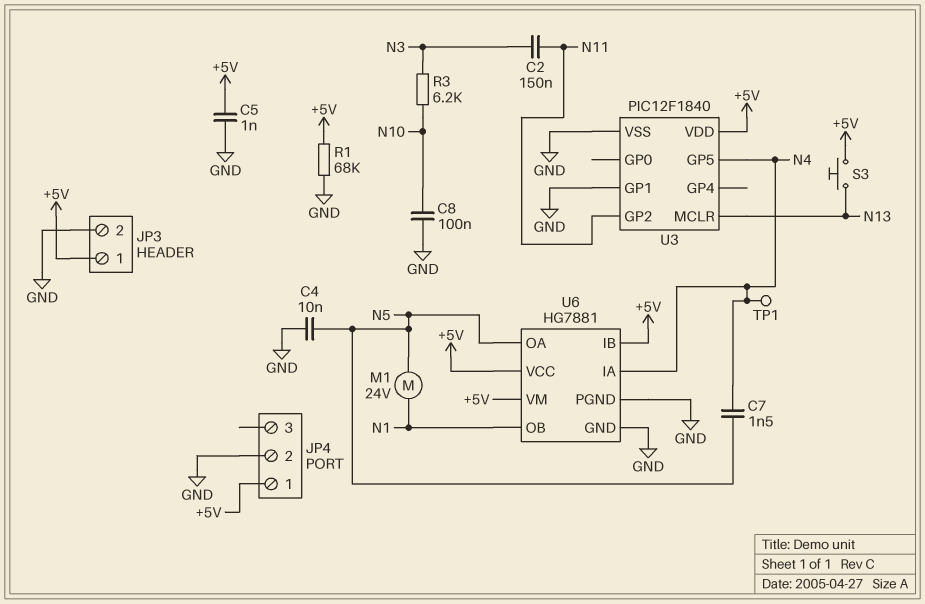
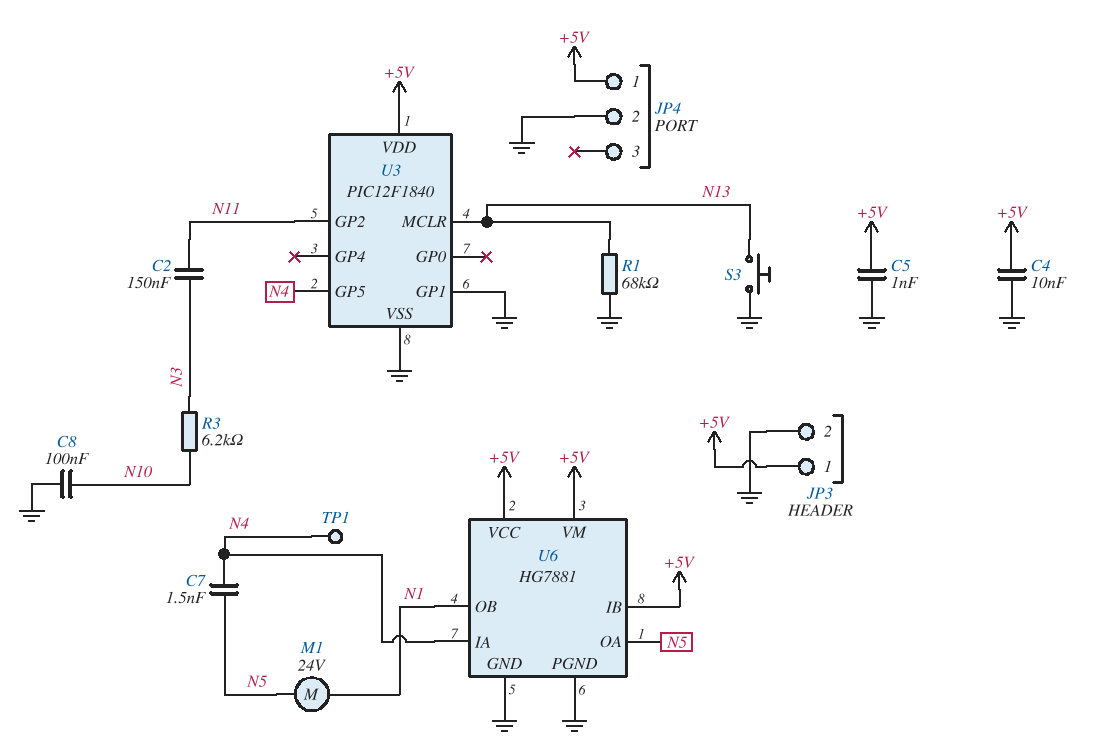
C4: 10nF (GND, N5) -> 10nF (+5V, GND)
R1: 68k (+5V, GND) -> 68k (GND, N13)
S3: button (+5V, N13) -> button (GND, N13)

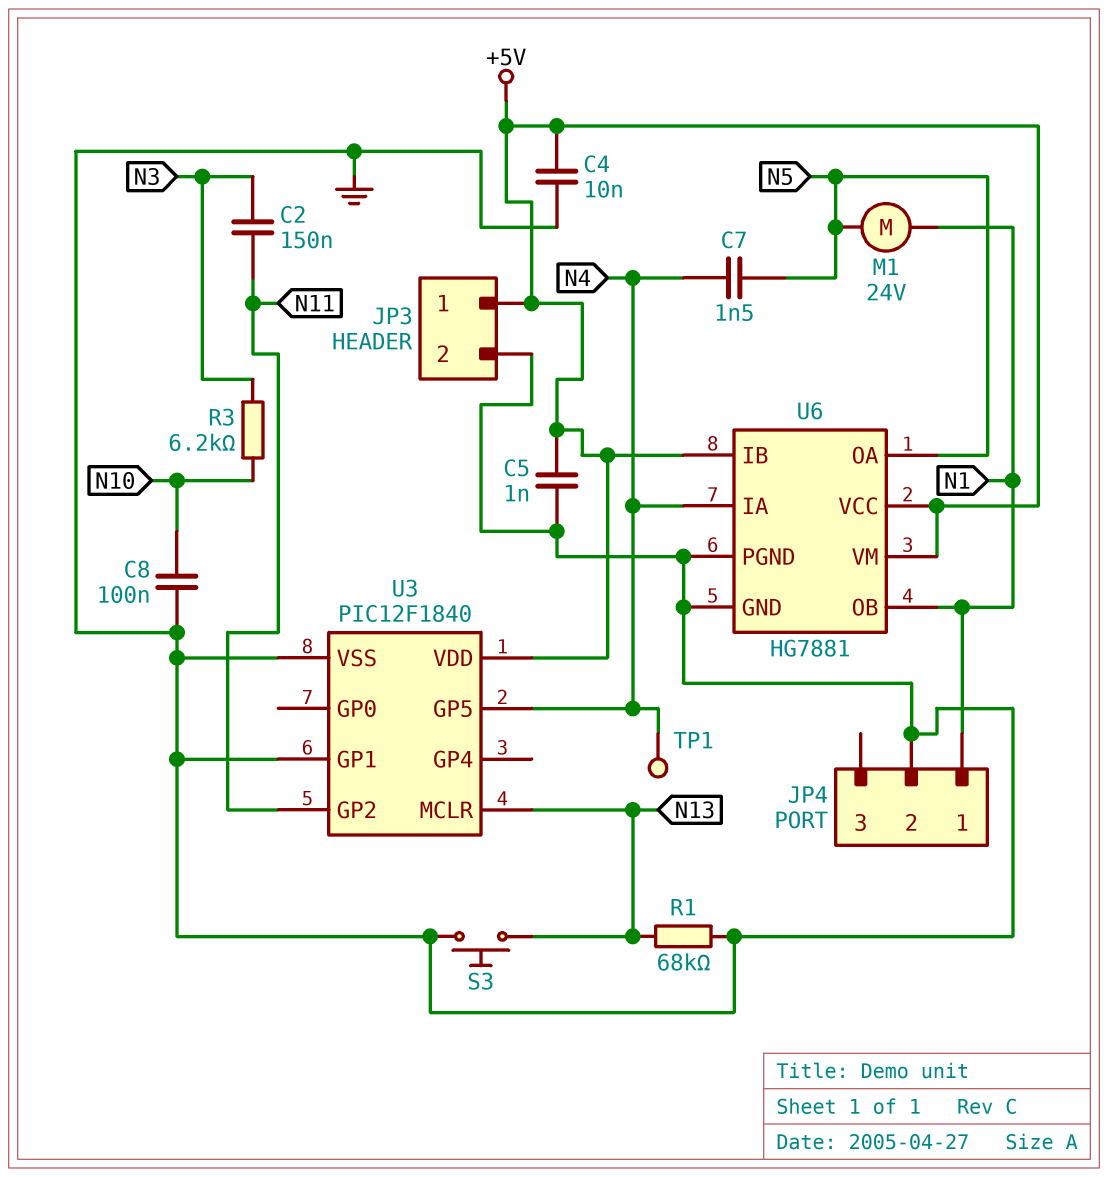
JP4 pin 1: +5V -> N1

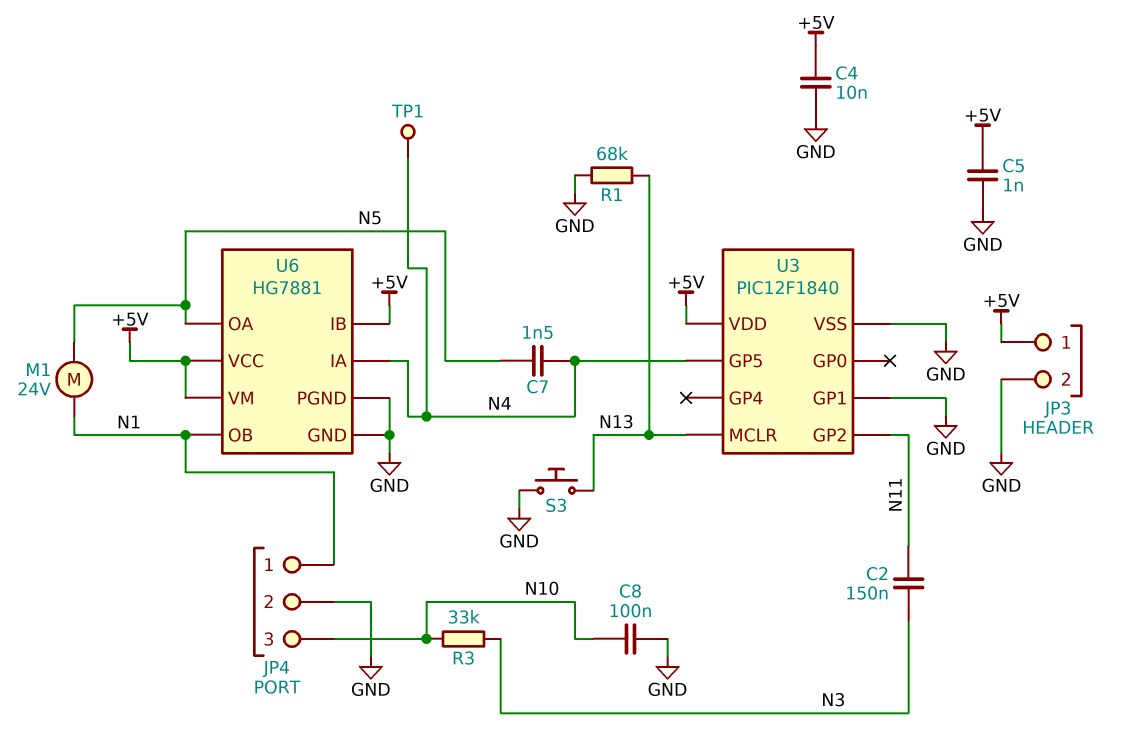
JP4 pin 3: none -> N10
R3: 6.2k (N3, N10) -> 33k (N3, N10)

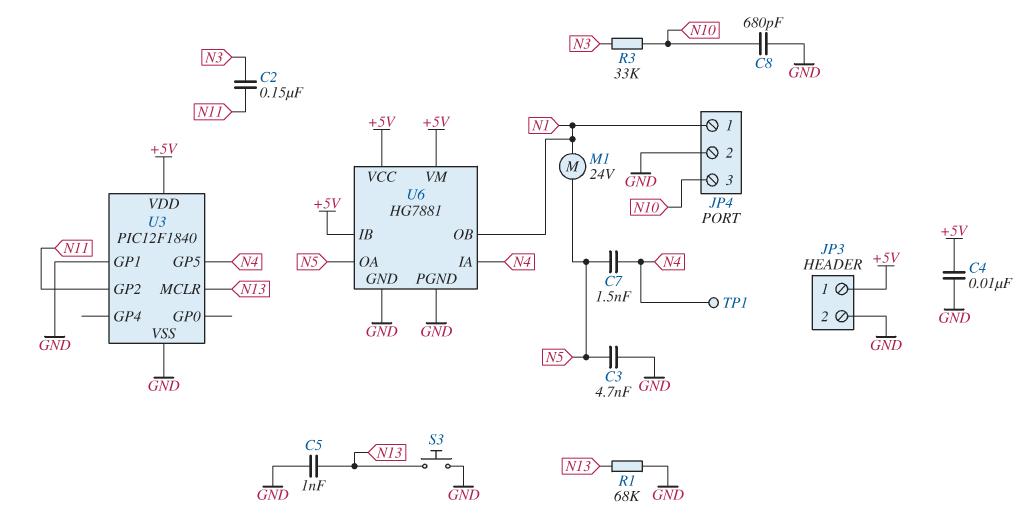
C3: none -> 4.7nF (GND, N5)
C5: 1nF (+5V, GND) -> 1nF (GND, N13)
C8: 100nF (GND, N10) -> 680pF (GND, N10)

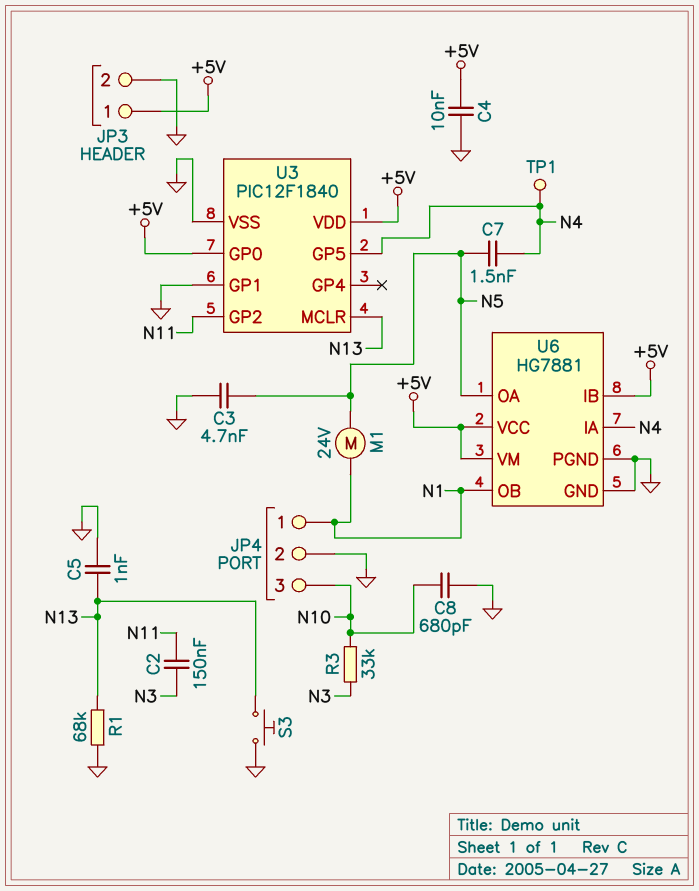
U3 pin GP0: none -> +5V

